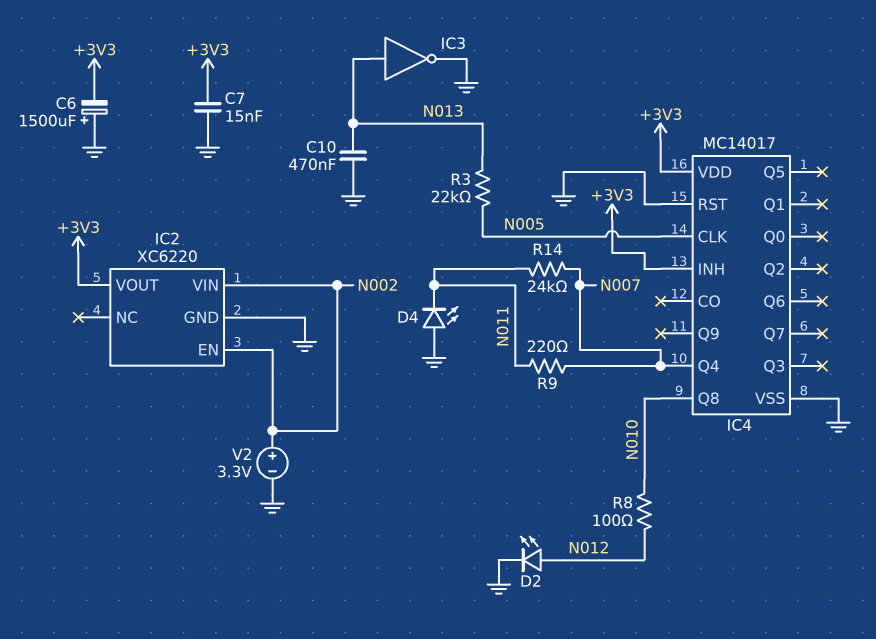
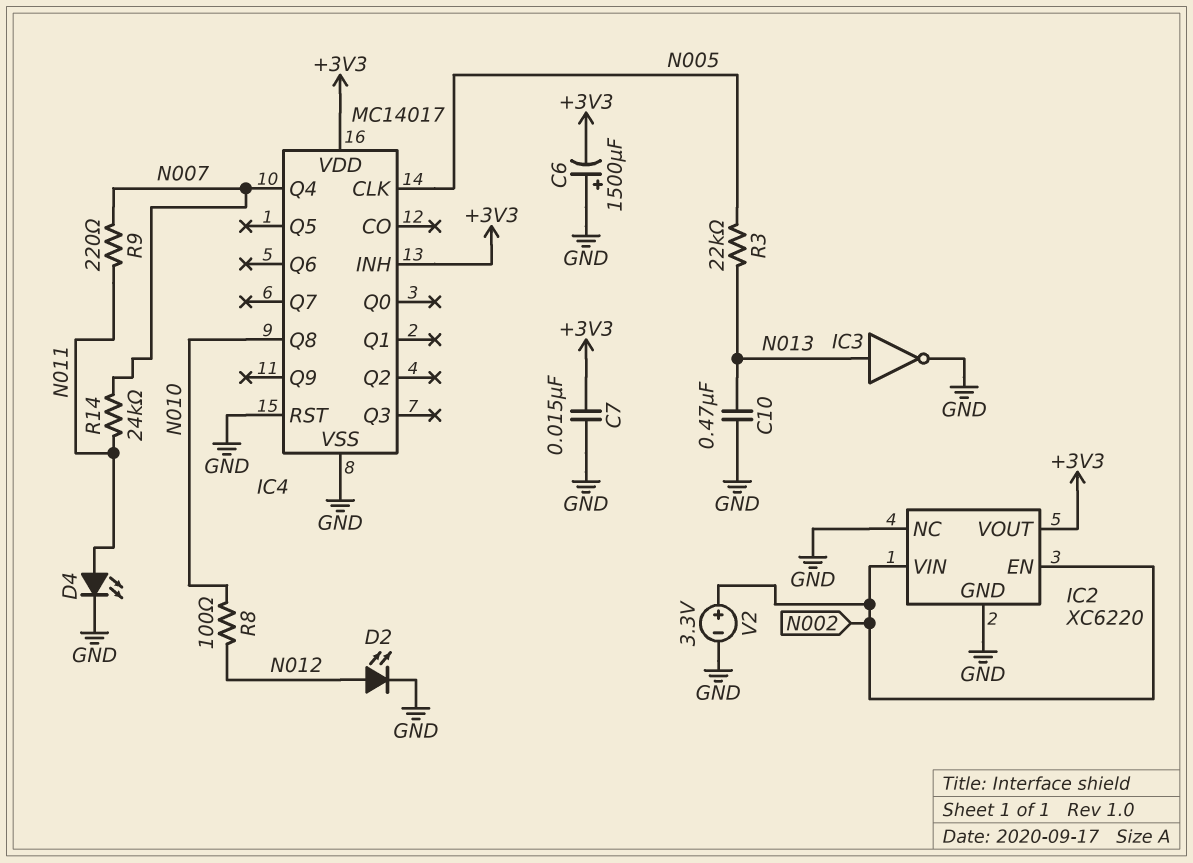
D4: LED (A GND, K N011) -> LED (A N011, K GND)
IC2 pin NC: none -> GND

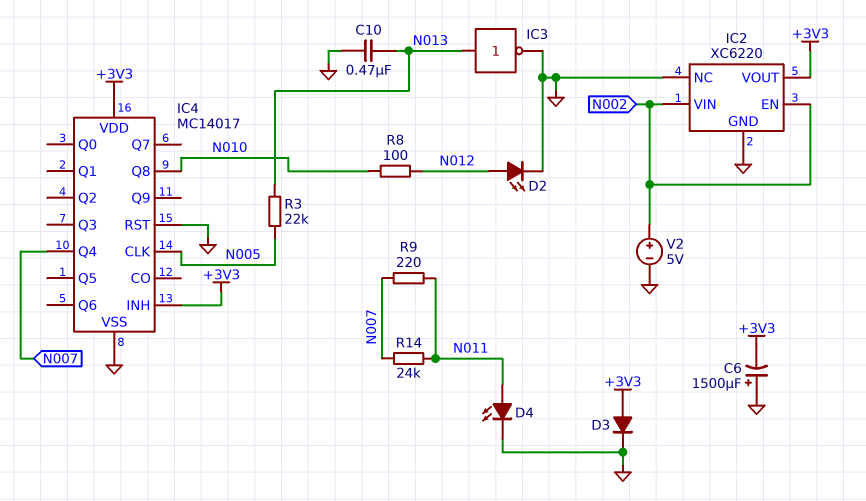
C7: 15nF (+3V3, GND) -> none
D3: none -> diode (A +3V3, K GND)
V2: 3.3V (plus N002, minus GND) -> 5V (plus N002, minus GND)

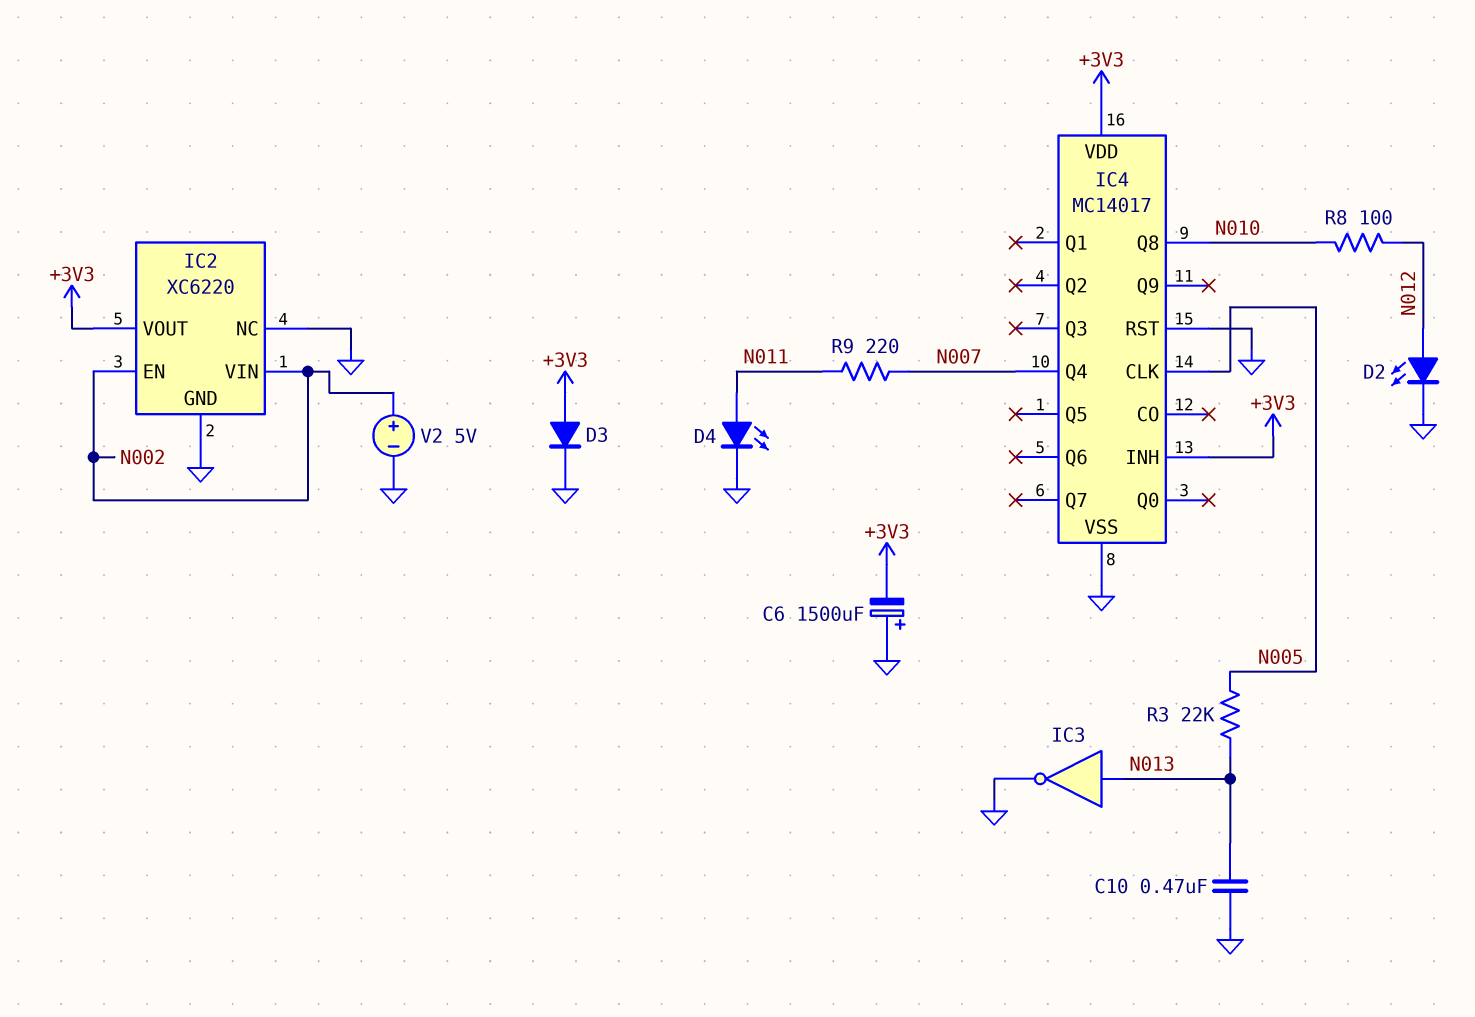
R14: 24k (N007, N011) -> none

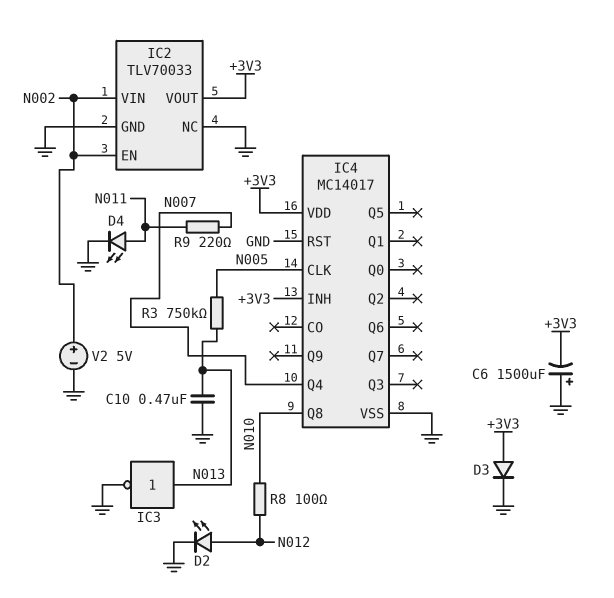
IC2: XC6220 -> TLV70033
R3: 22k (N005, N013) -> 750k (N005, N013)

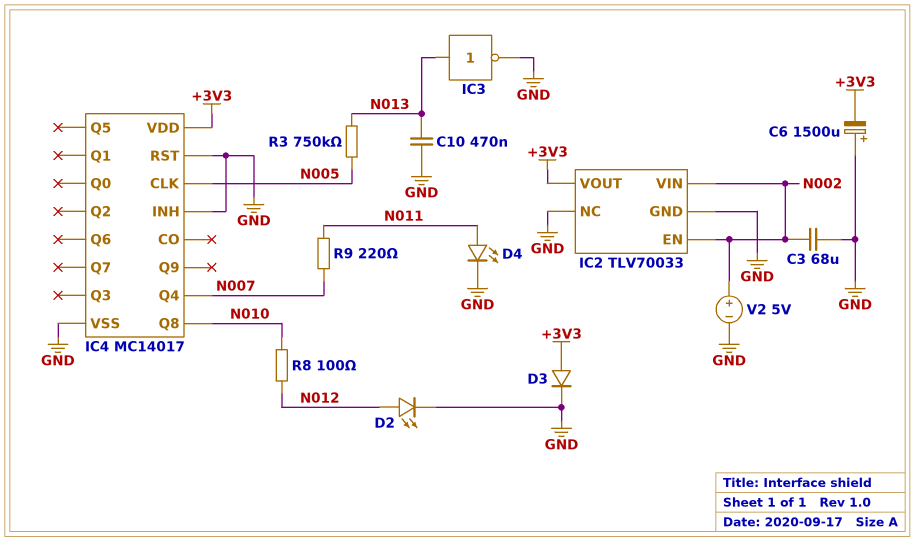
C3: none -> 68uF (GND, N002)
IC4 pin INH: +3V3 -> GND

